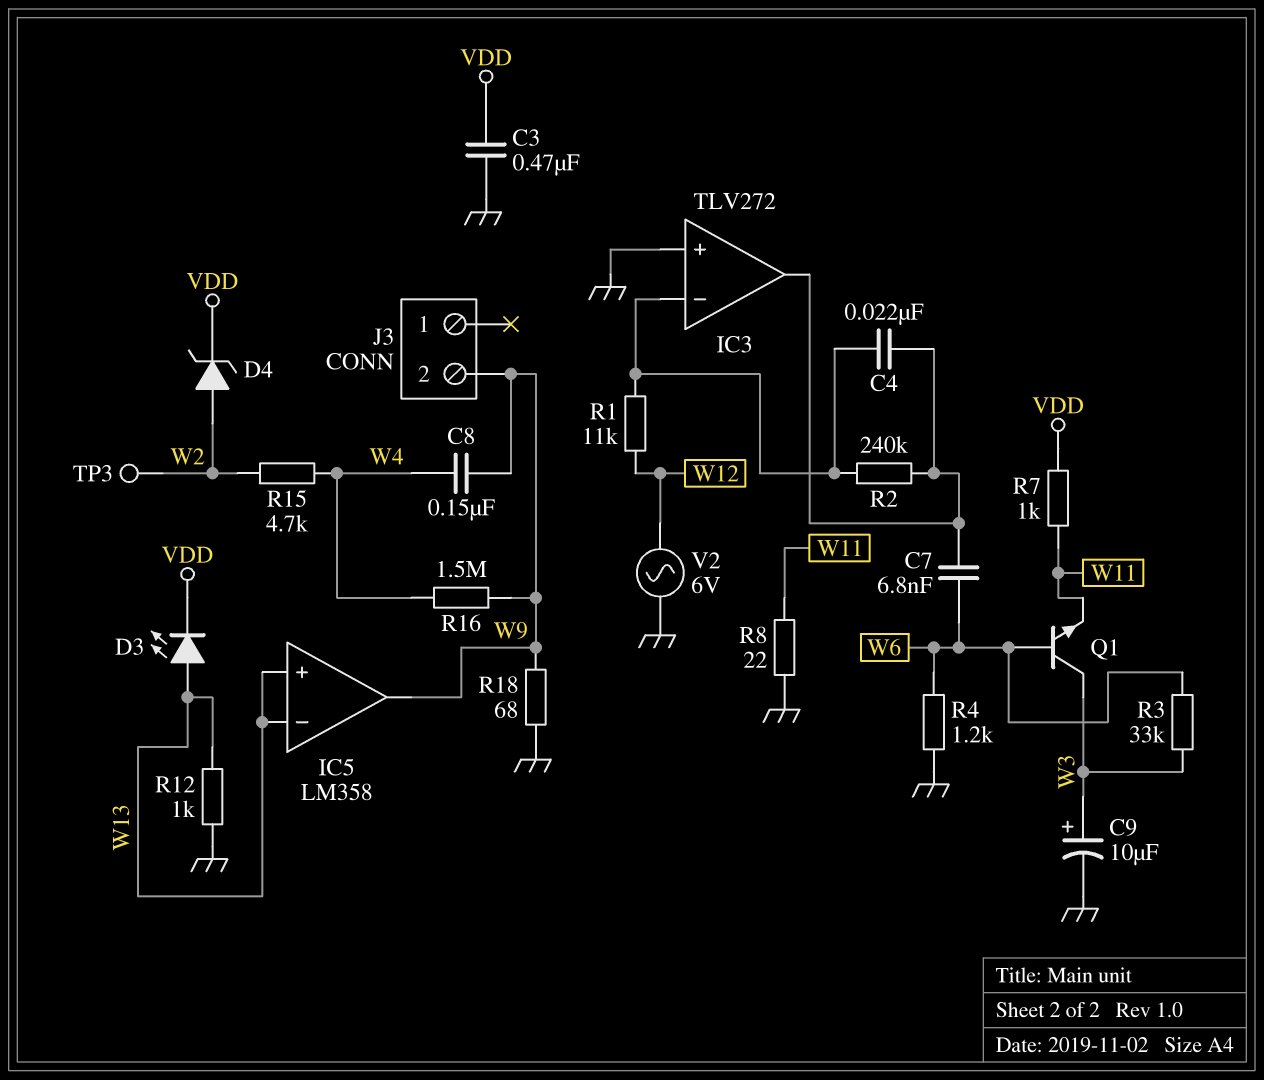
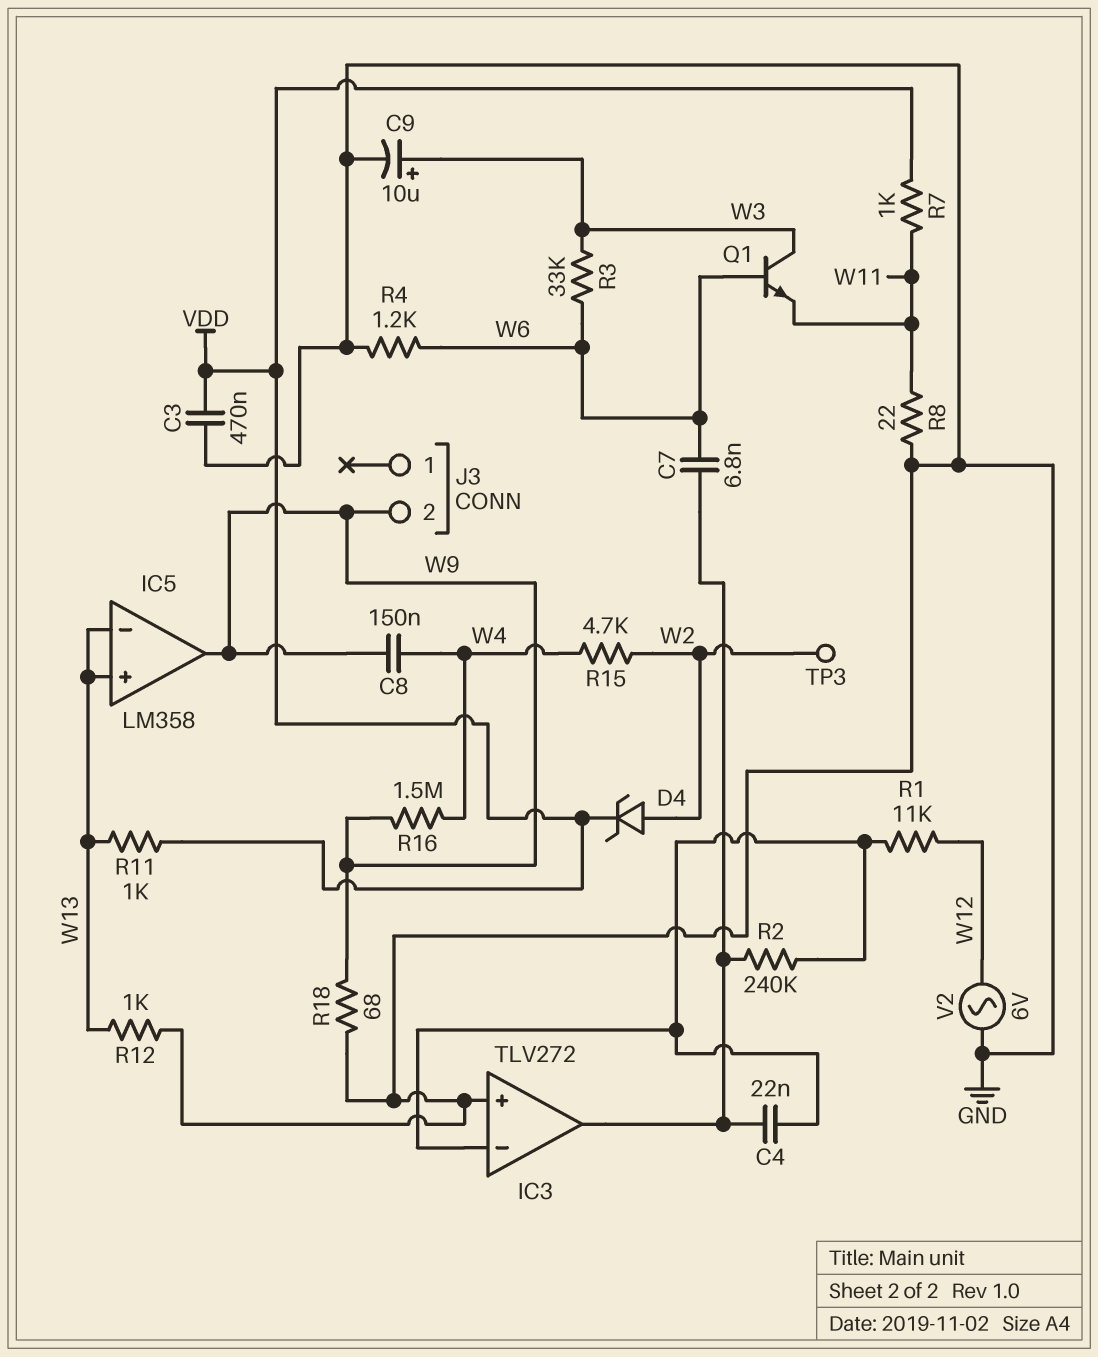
D3: LED (A W13, K VDD) -> none
R11: none -> 1k (VDD, W13)

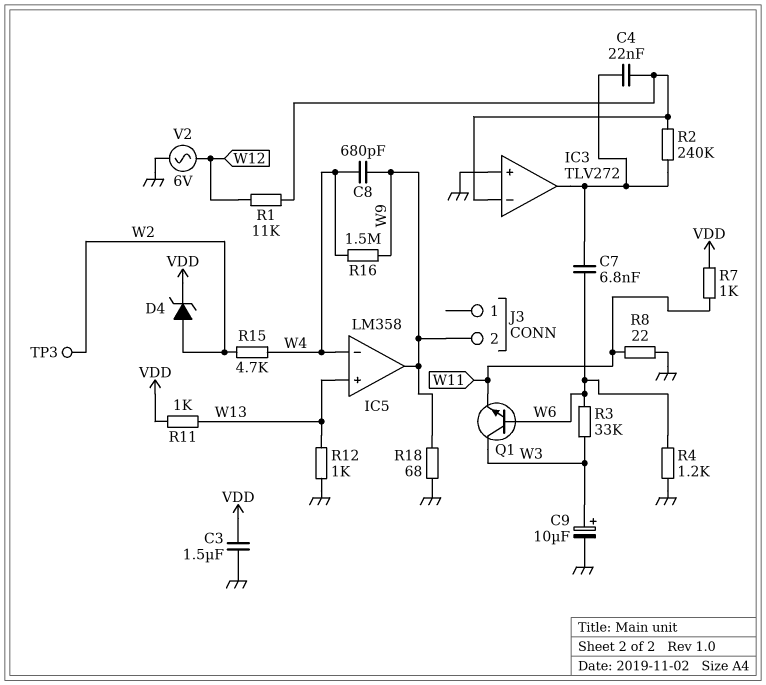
C3: 470nF (GND, VDD) -> 1.5uF (GND, VDD)
C8: 150nF (W4, W9) -> 680pF (W4, W9)
IC5 pin in-: W13 -> W4

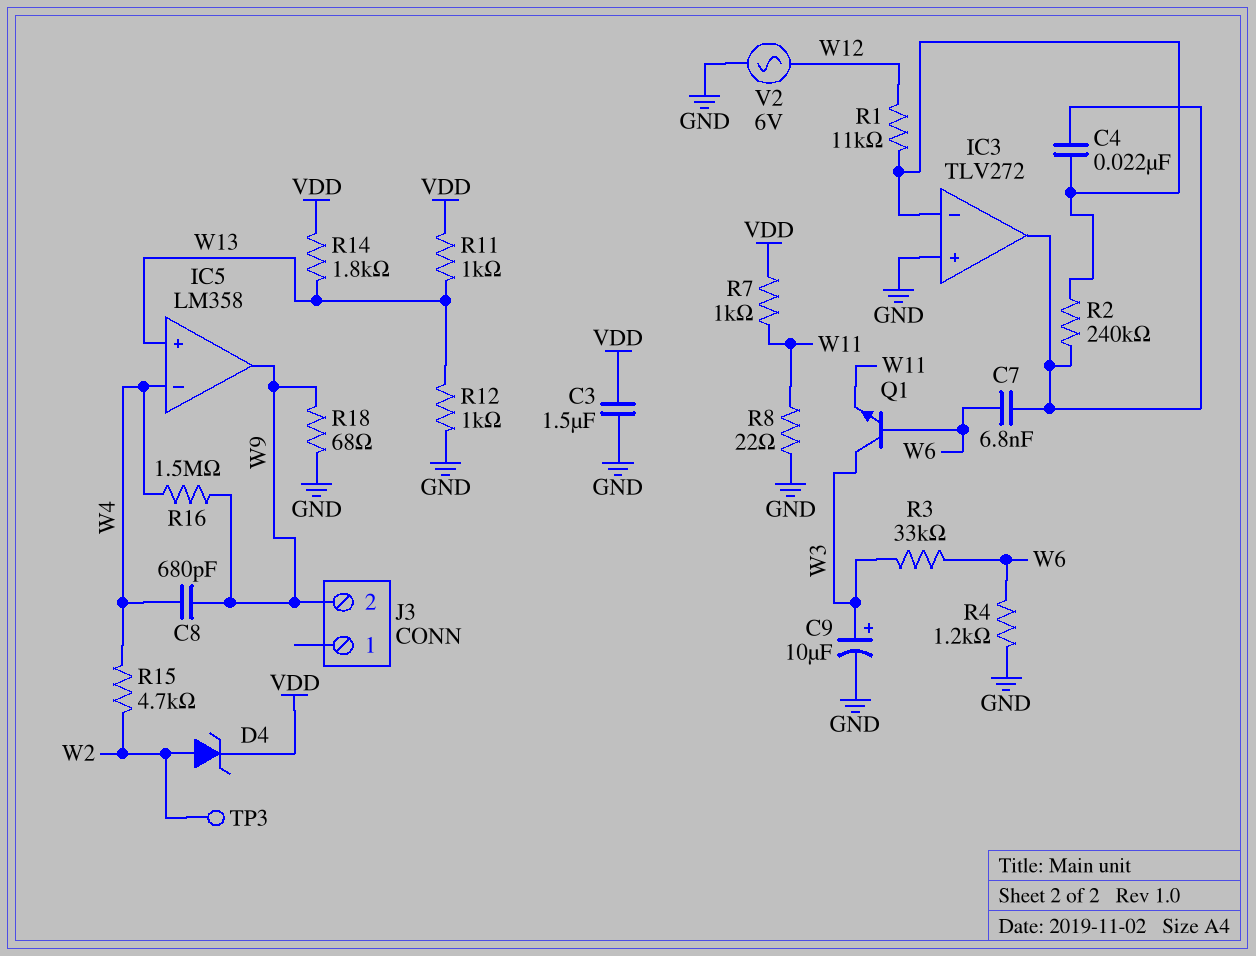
R14: none -> 1.8k (VDD, W13)

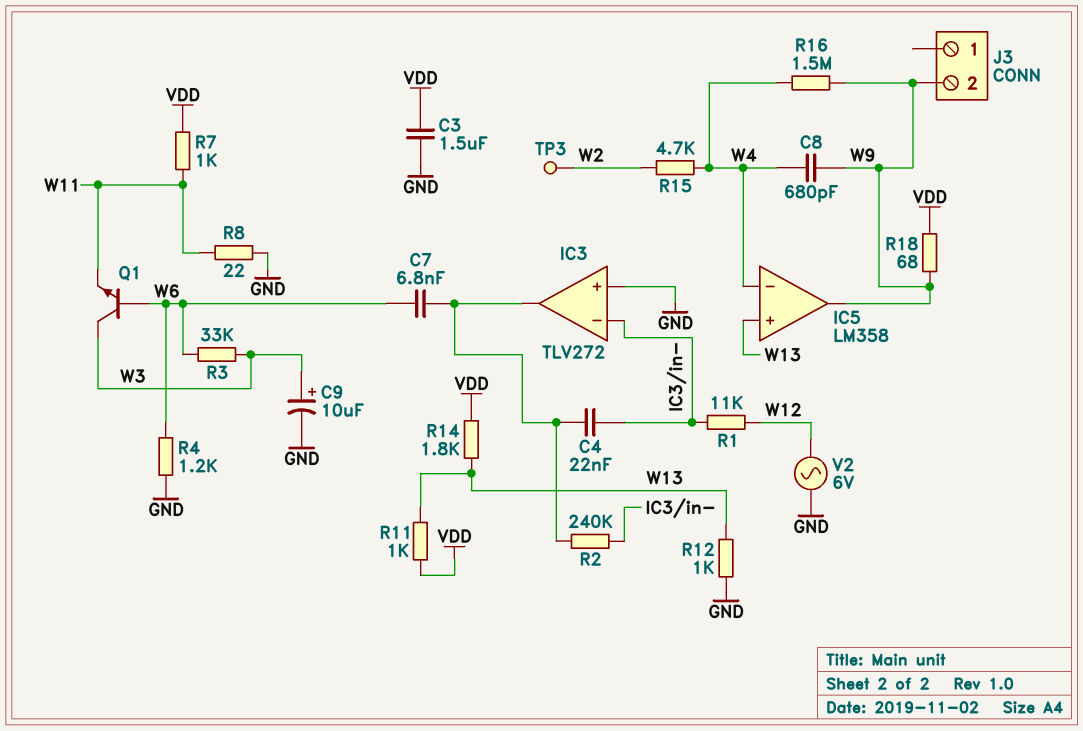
D4: zener (A W2, K VDD) -> none
R18: 68 (GND, W9) -> 68 (VDD, W9)

